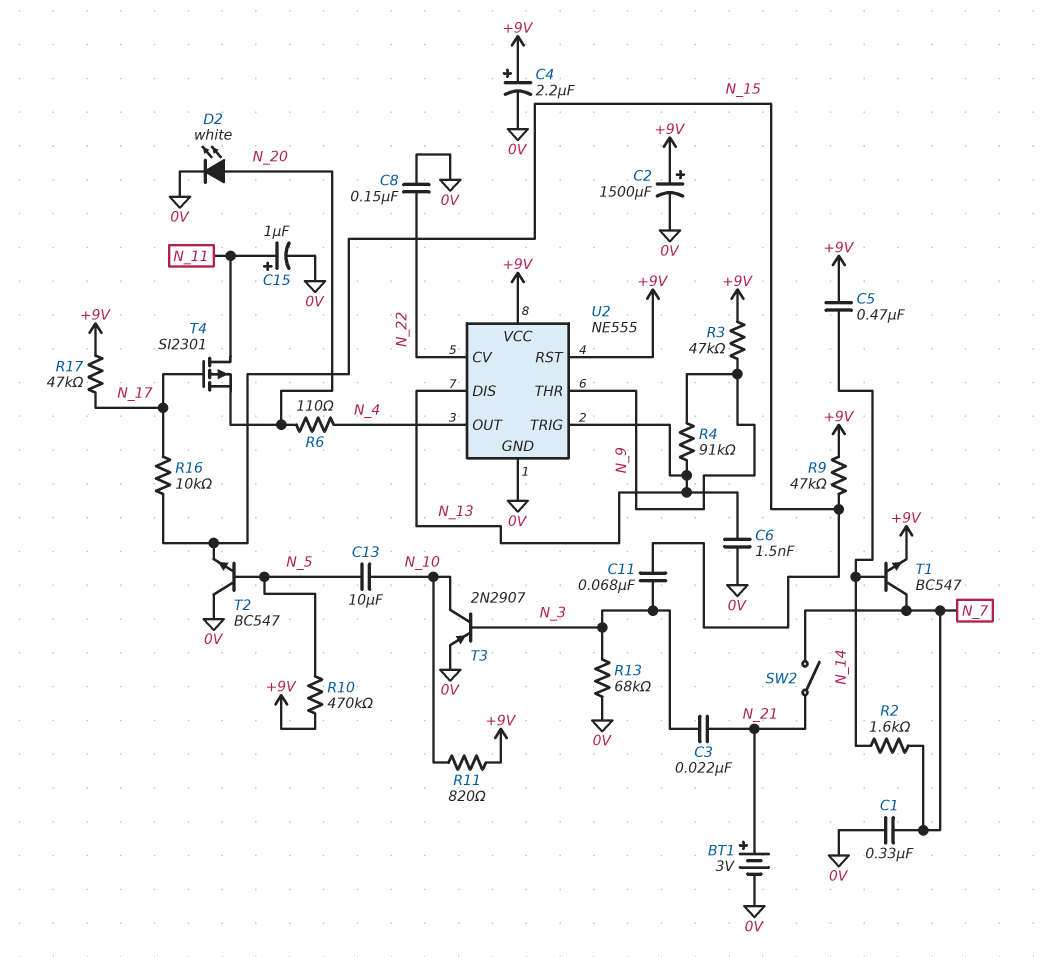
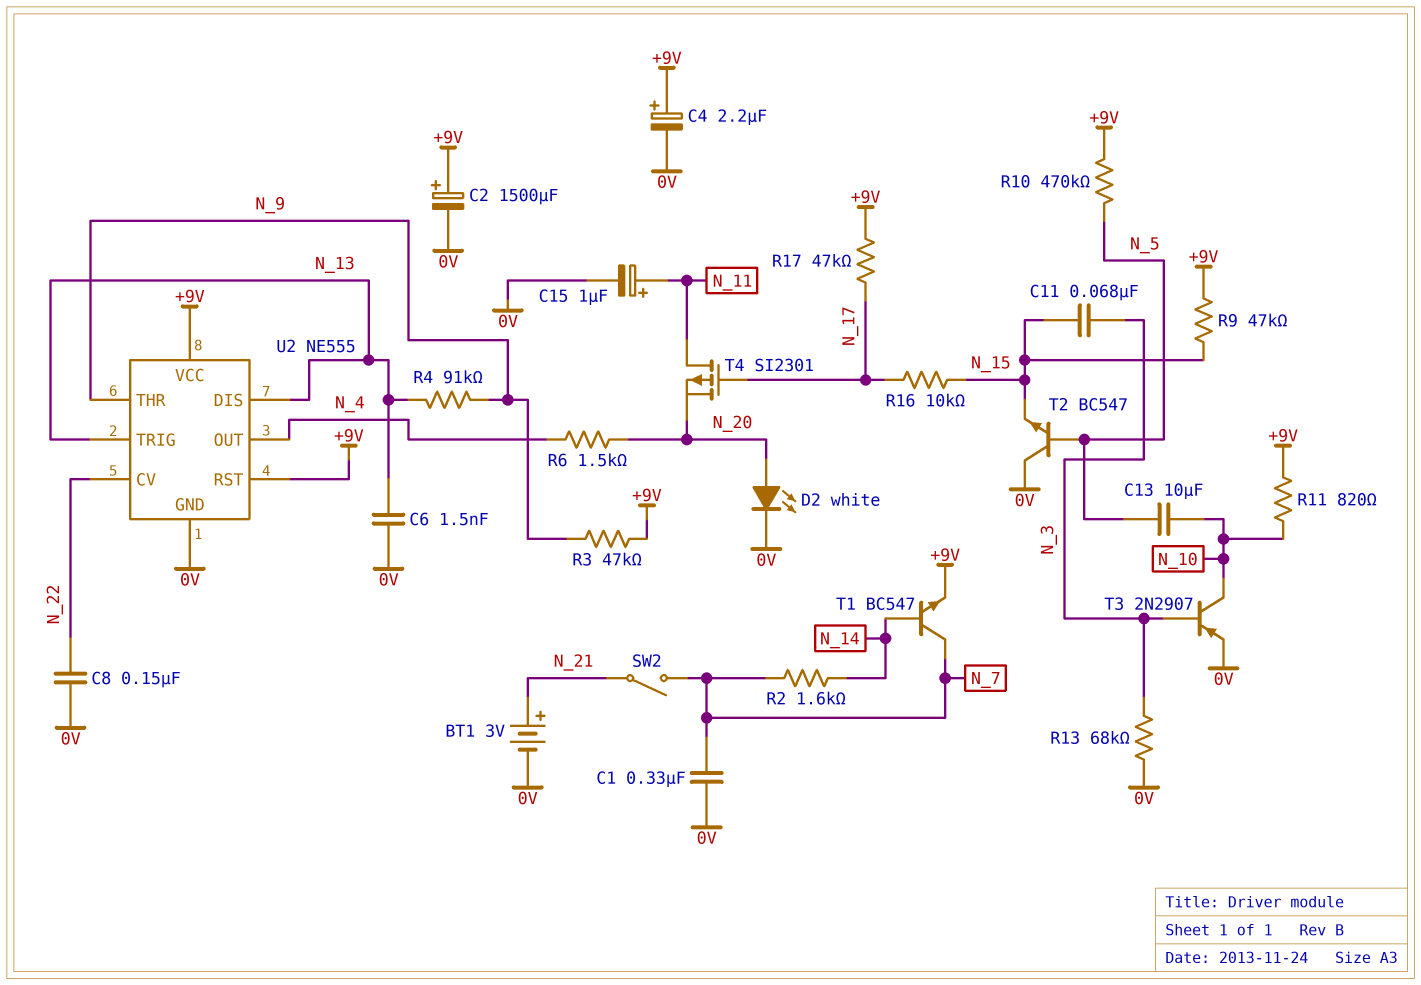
C3: 22nF (N_3, N_21) -> none
C5: 470nF (+9V, N_14) -> none
R6: 110 (N_4, N_20) -> 1.5k (N_4, N_20)

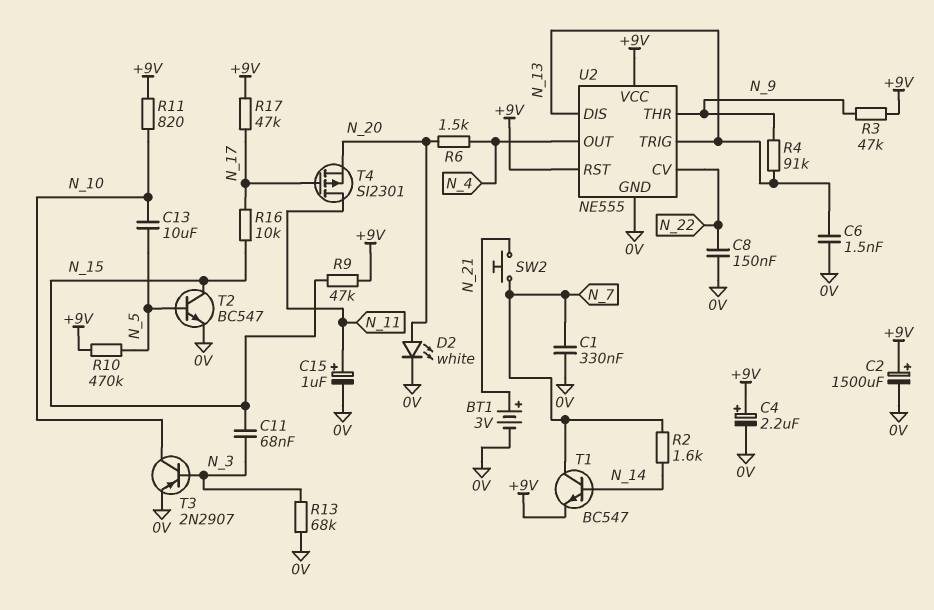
SW2: switch (N_7, N_21) -> button (N_7, N_21)
T2: NPN BC547 (B N_5, C 0V, E N_15) -> NPN BC547 (B N_5, C N_15, E 0V)

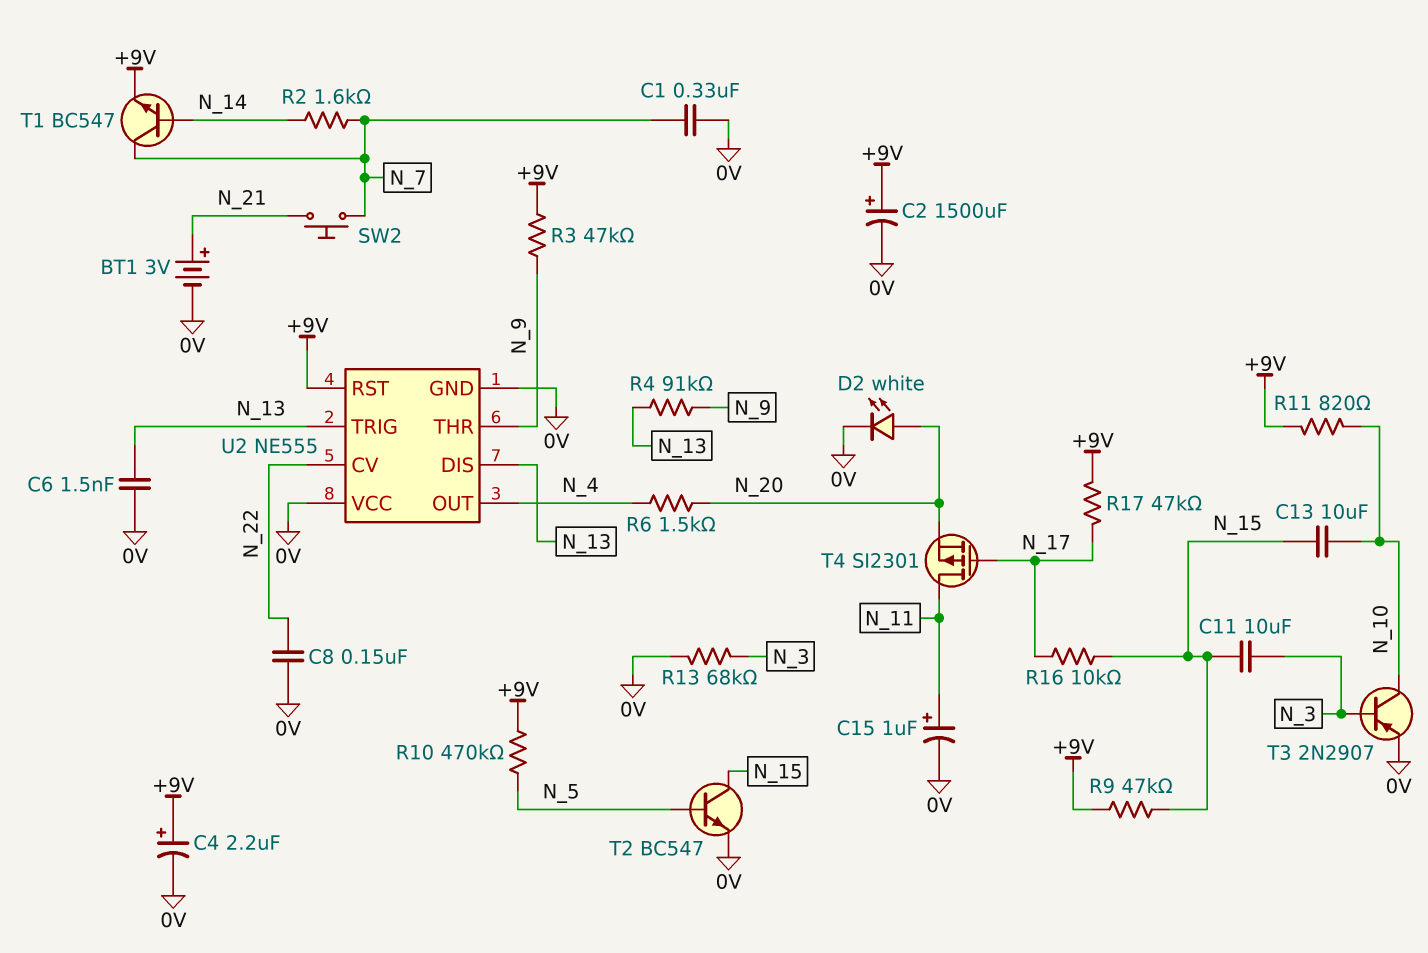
C11: 68nF (N_3, N_15) -> 10uF (N_3, N_15)
C13: 10uF (N_5, N_10) -> 10uF (N_10, N_15)
U2 pin VCC: +9V -> 0V

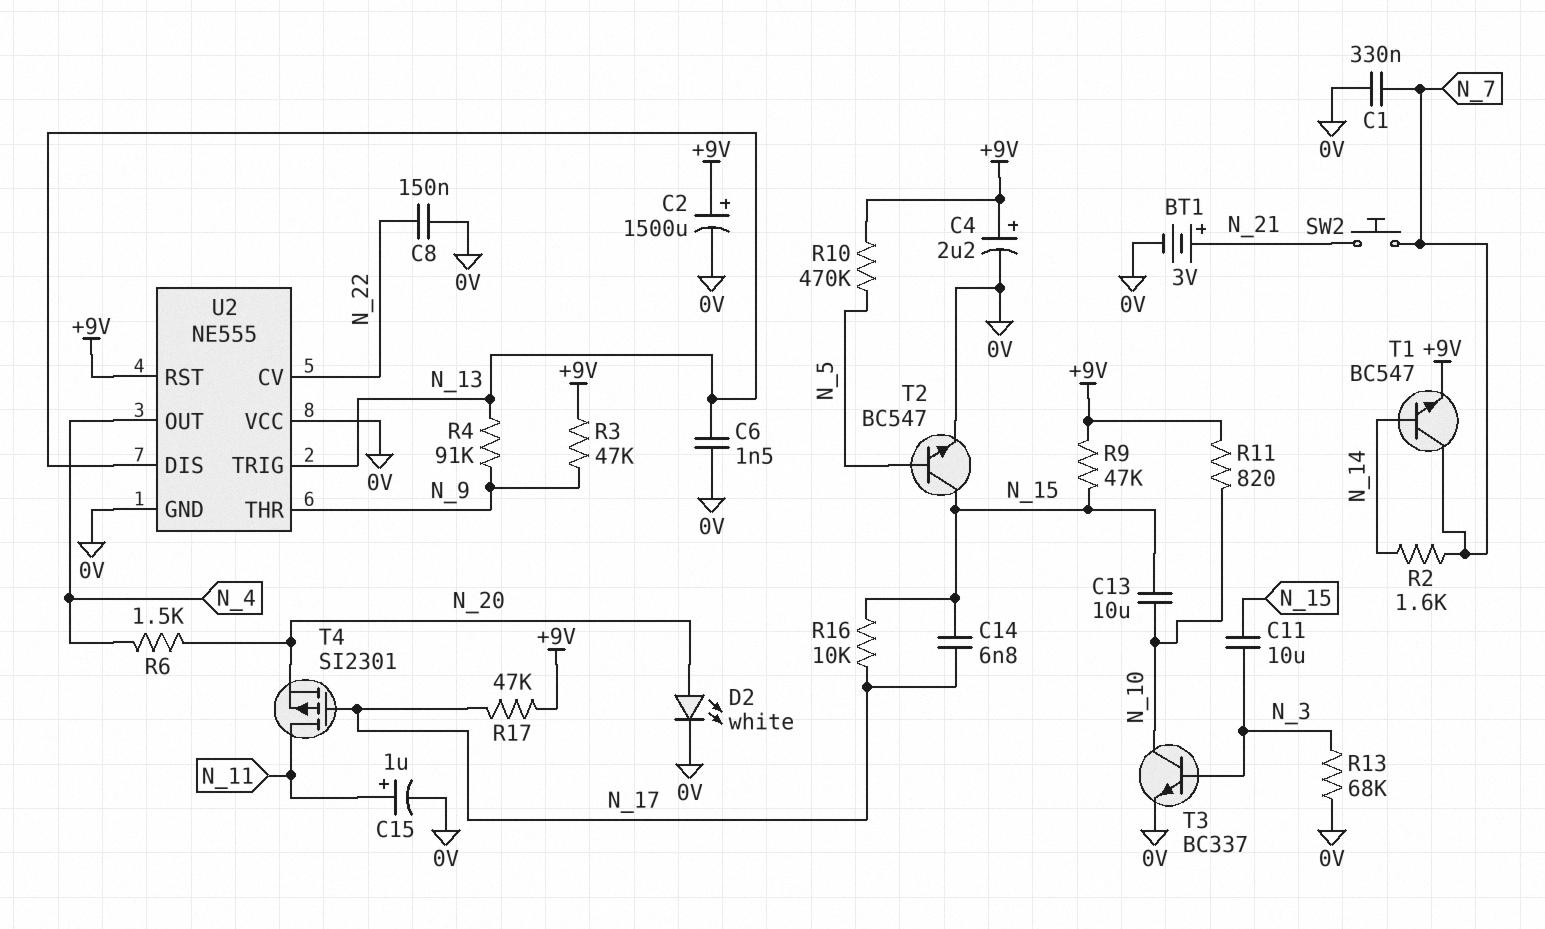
C14: none -> 6.8nF (N_15, N_17)
T3: PNP 2N2907 (B N_3, C N_10, E 0V) -> NPN BC337 (B N_3, C N_10, E 0V)

